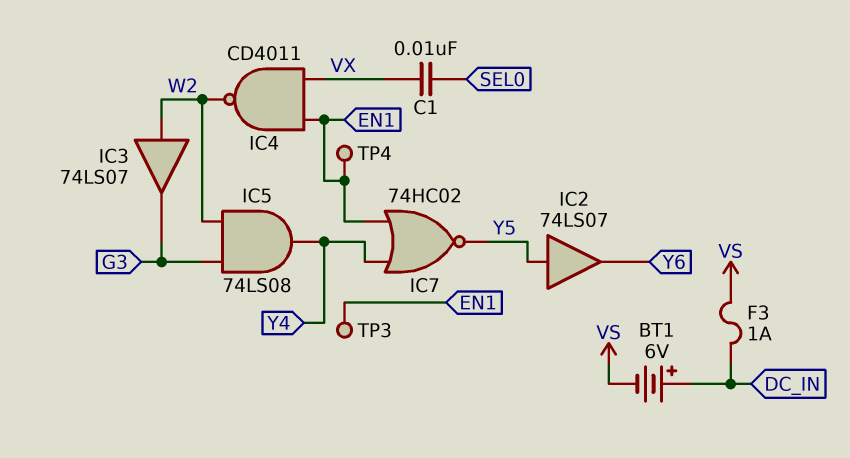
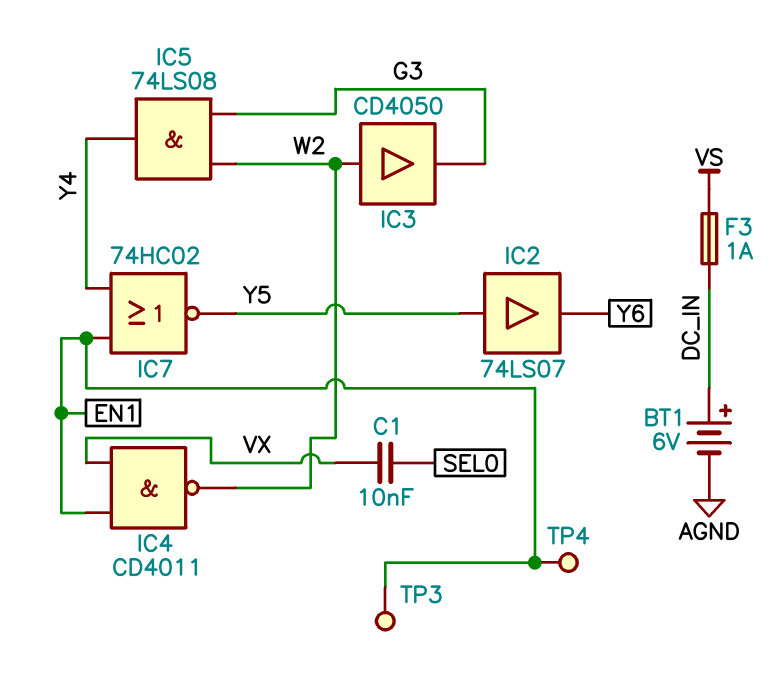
BT1: 6V (plus DC_IN, minus VS) -> 6V (plus DC_IN, minus AGND)
IC3: buffer 74LS07 (in W2, out G3) -> buffer CD4050 (in W2, out G3)

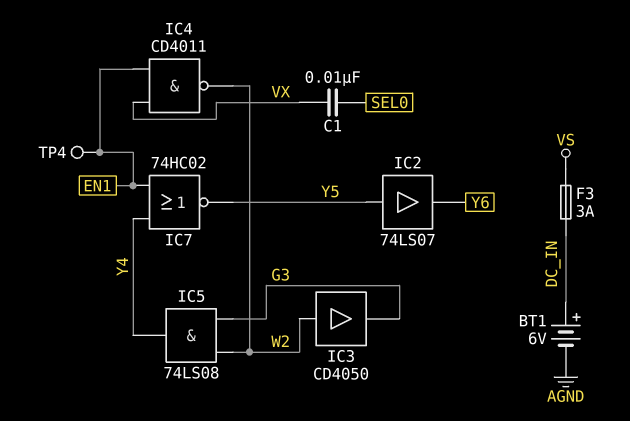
F3: 1A (DC_IN, VS) -> 3A (DC_IN, VS)
TP3: test point (EN1) -> none

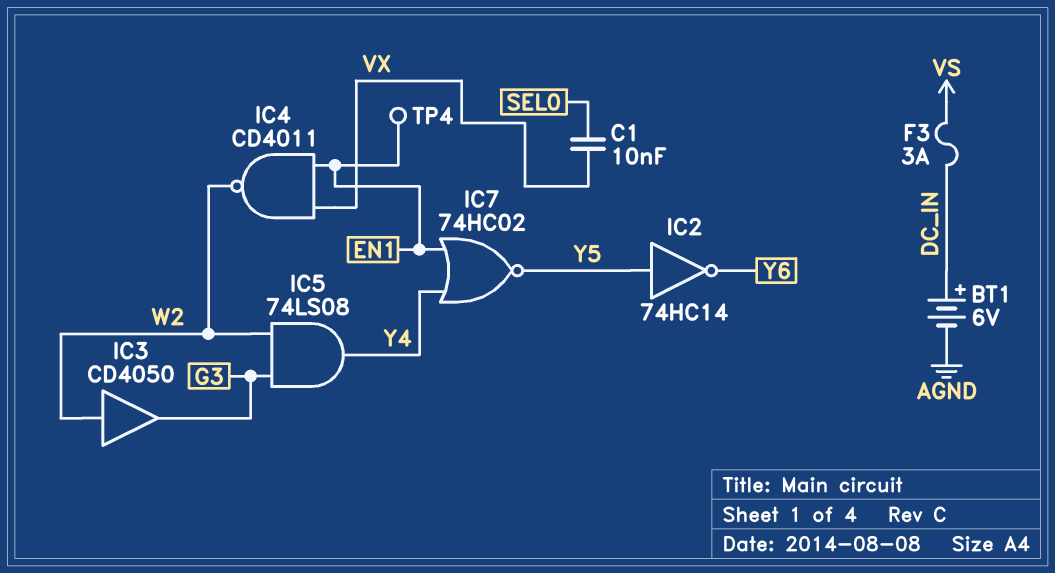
IC2: buffer 74LS07 (in Y5, out Y6) -> NOT 74HC14 (in Y5, out Y6)

